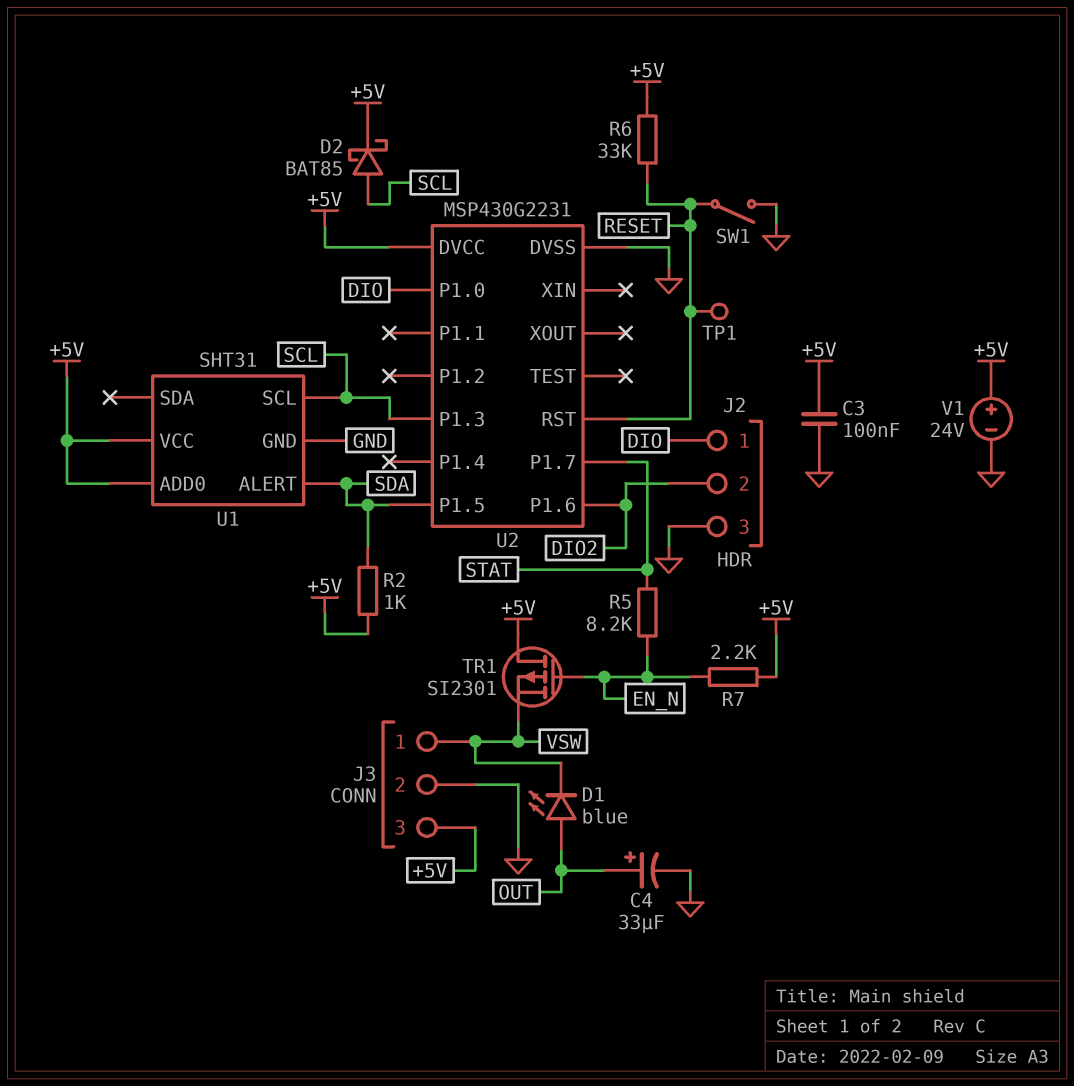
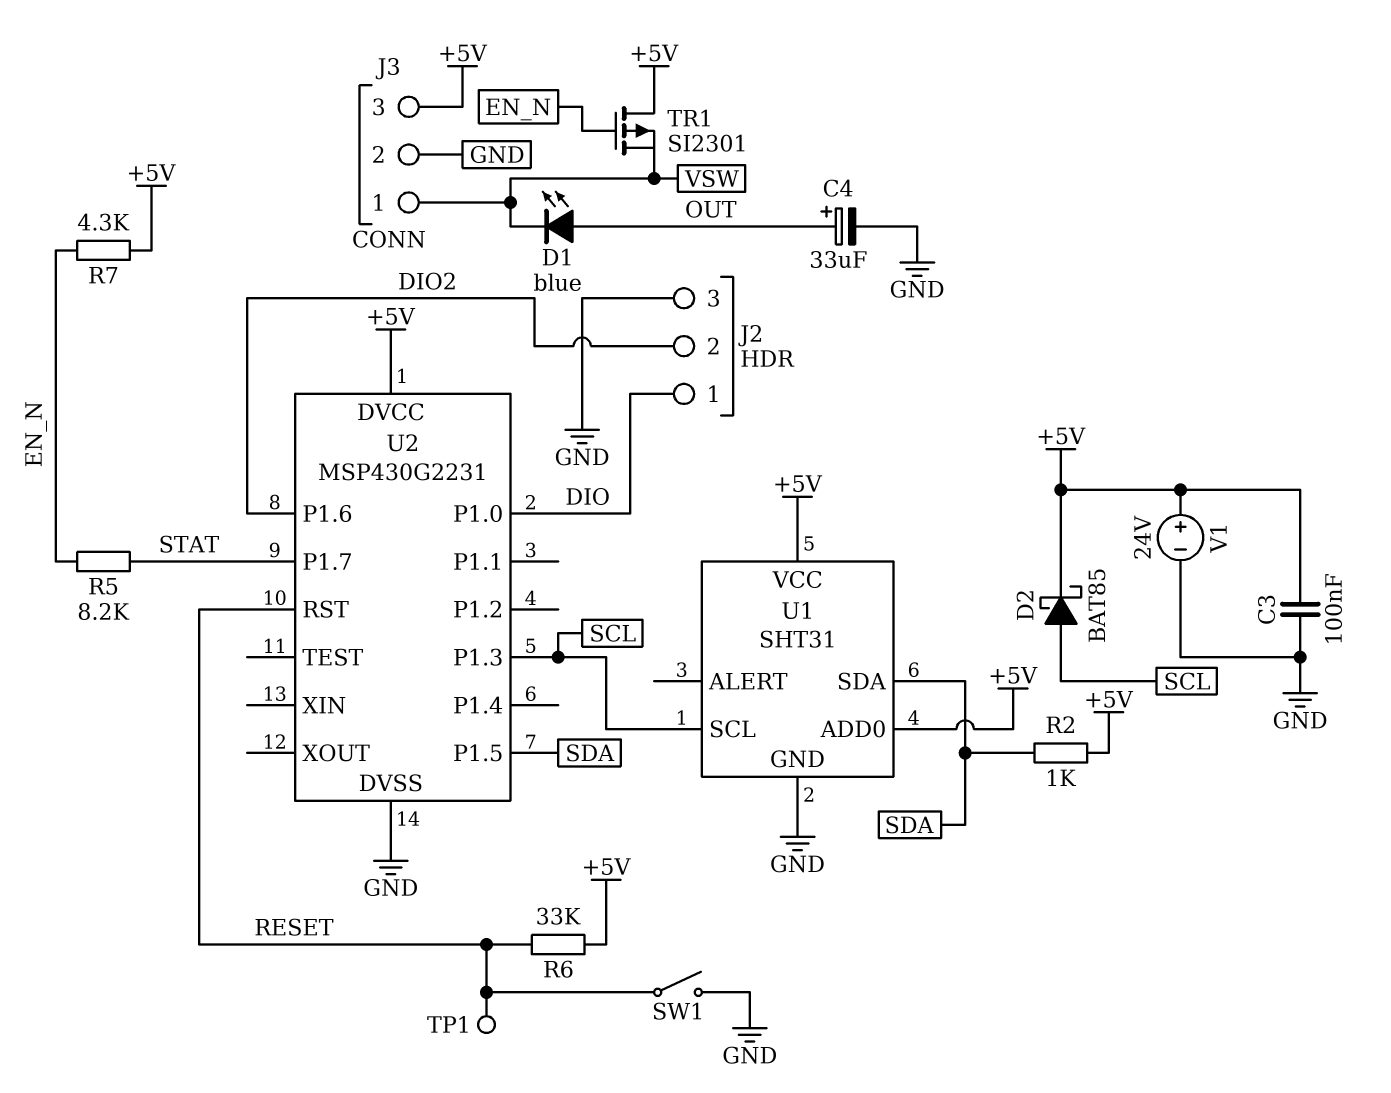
R7: 2.2k (+5V, EN_N) -> 4.3k (+5V, EN_N)
U1 pin ALERT: SDA -> none
U1 pin SDA: none -> SDA

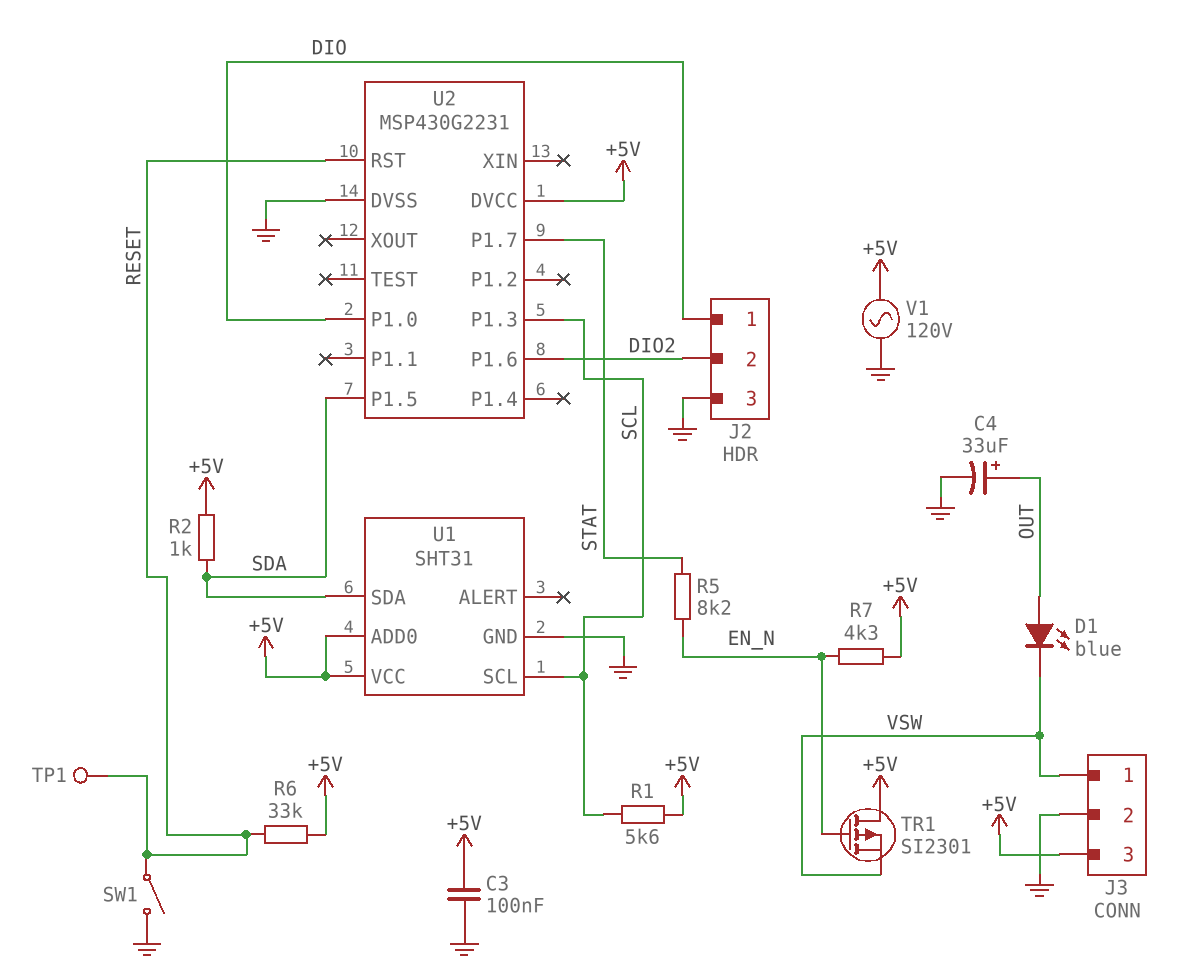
D2: schottky BAT85 (A SCL, K +5V) -> none
R1: none -> 5.6k (+5V, SCL)
V1: 24V (plus +5V, minus GND) -> AC 120V (+5V, GND)

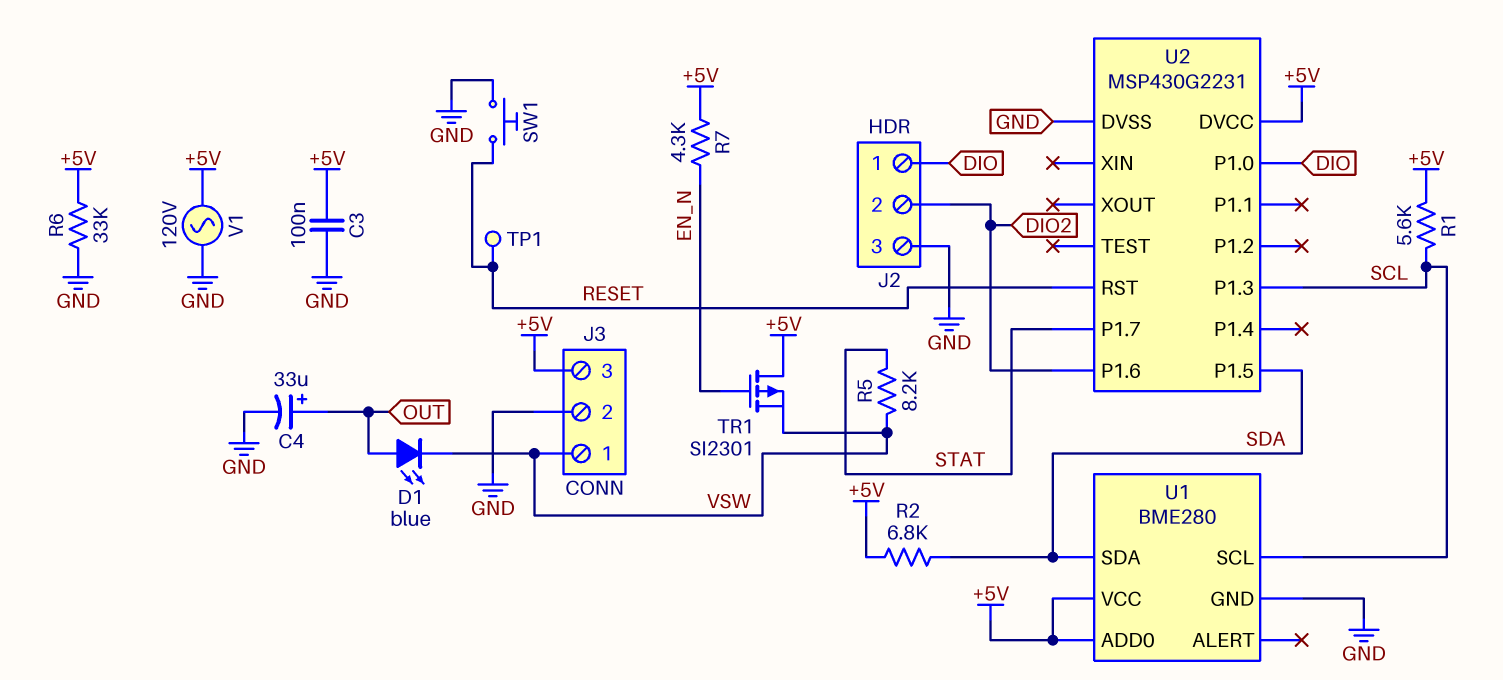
R2: 1k (+5V, SDA) -> 6.8k (+5V, SDA)
R5: 8.2k (EN_N, STAT) -> 8.2k (STAT, VSW)
R6: 33k (+5V, RESET) -> 33k (+5V, GND)
SW1: switch (GND, RESET) -> button (GND, RESET)
U1: SHT31 -> BME280

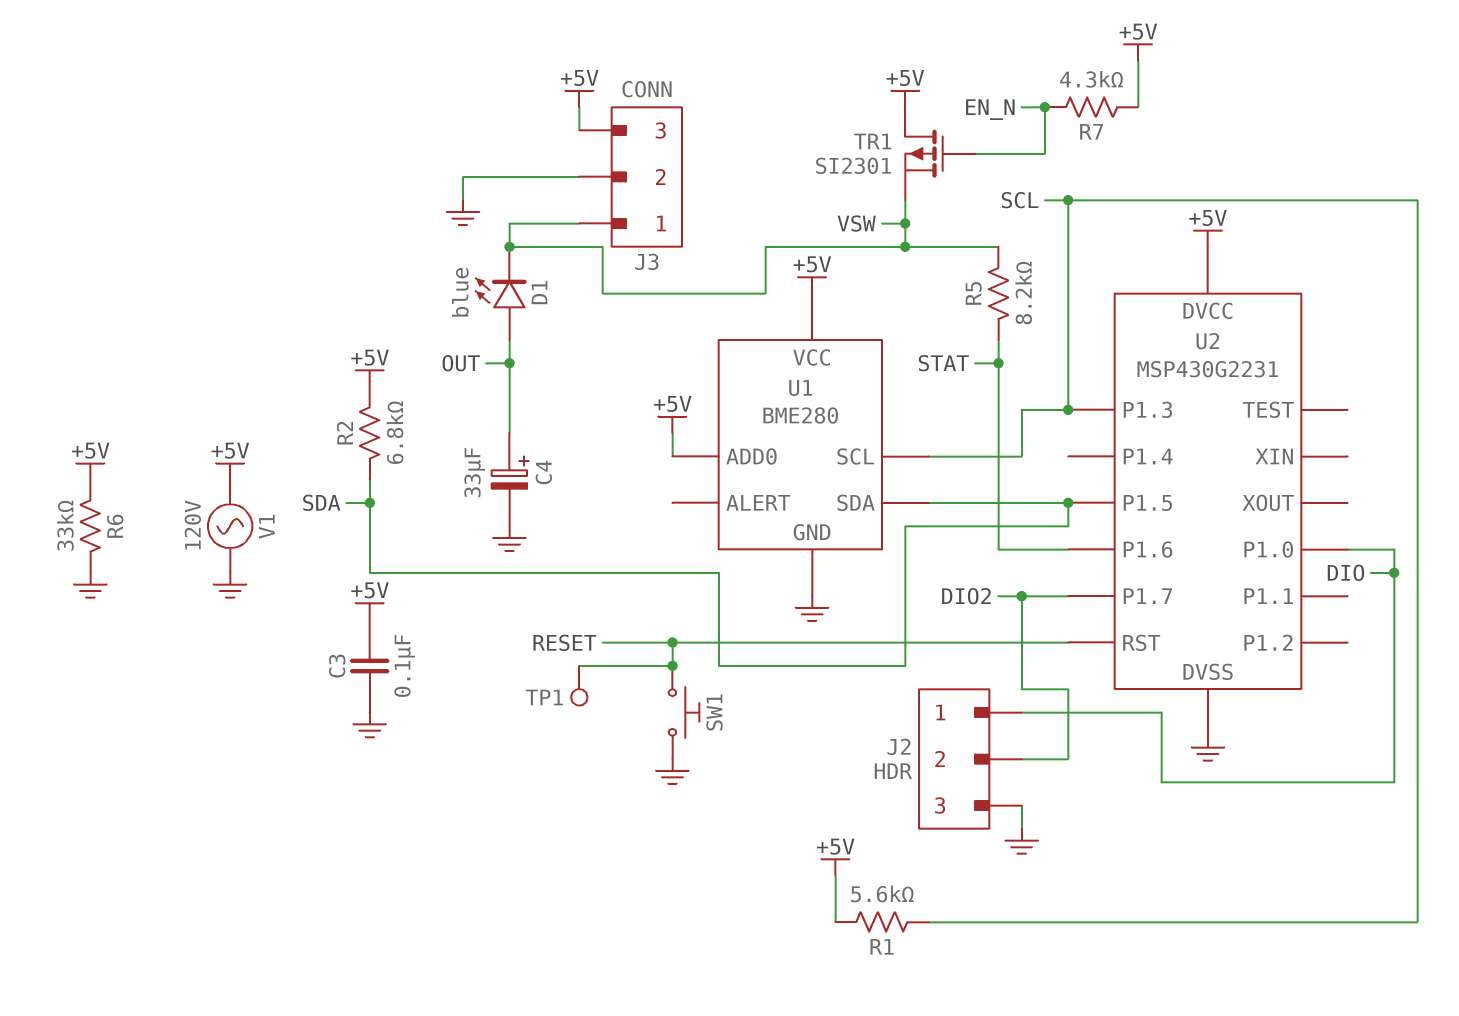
U2 pin P1.6: DIO2 -> STAT
U2 pin P1.7: STAT -> DIO2

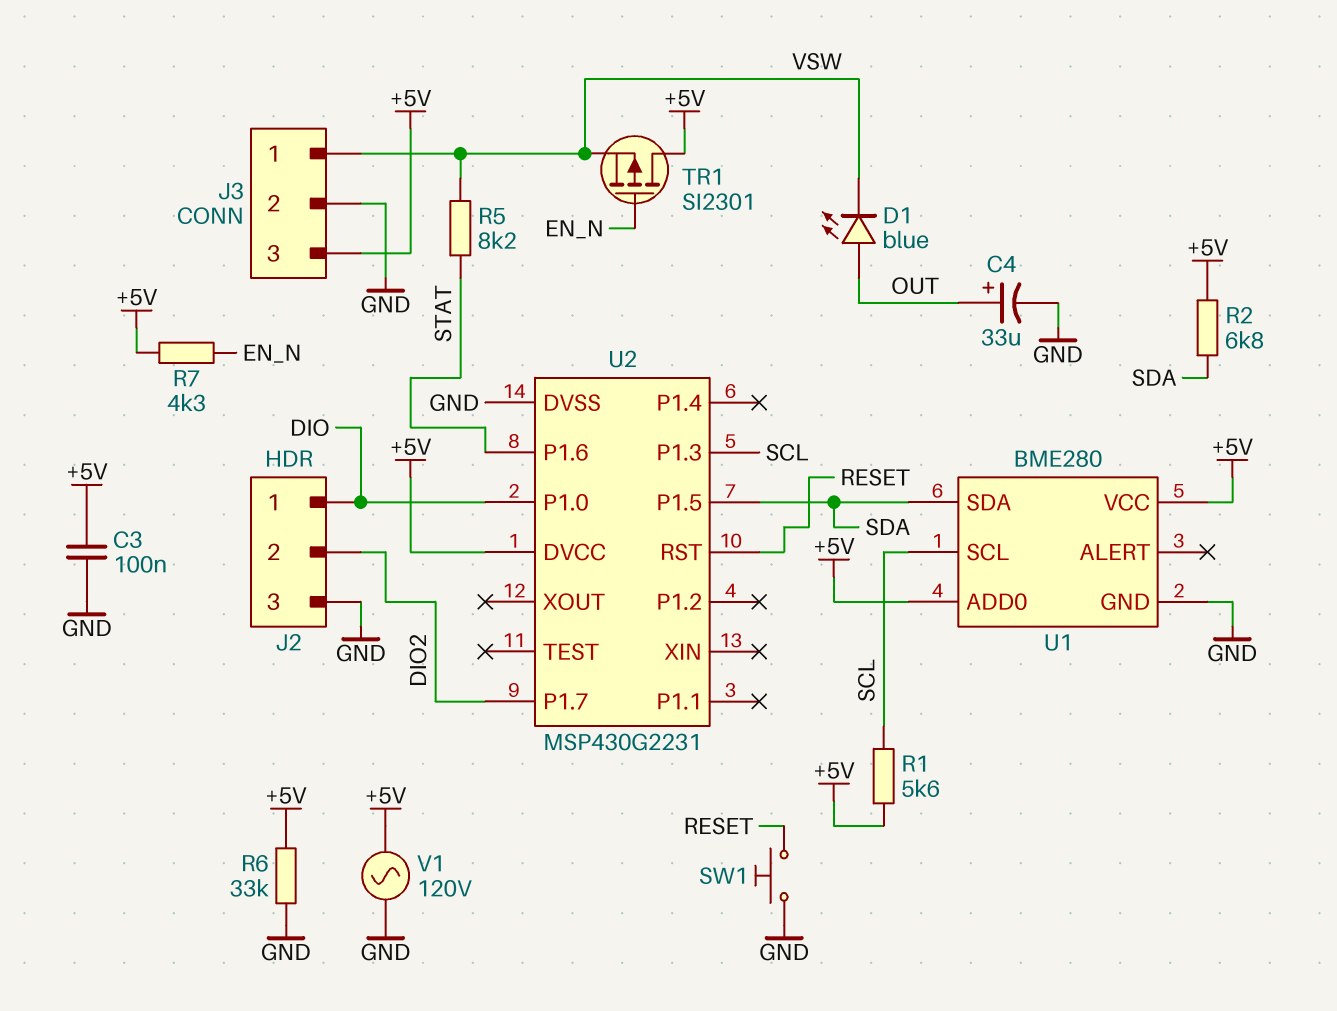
TP1: test point (RESET) -> none

